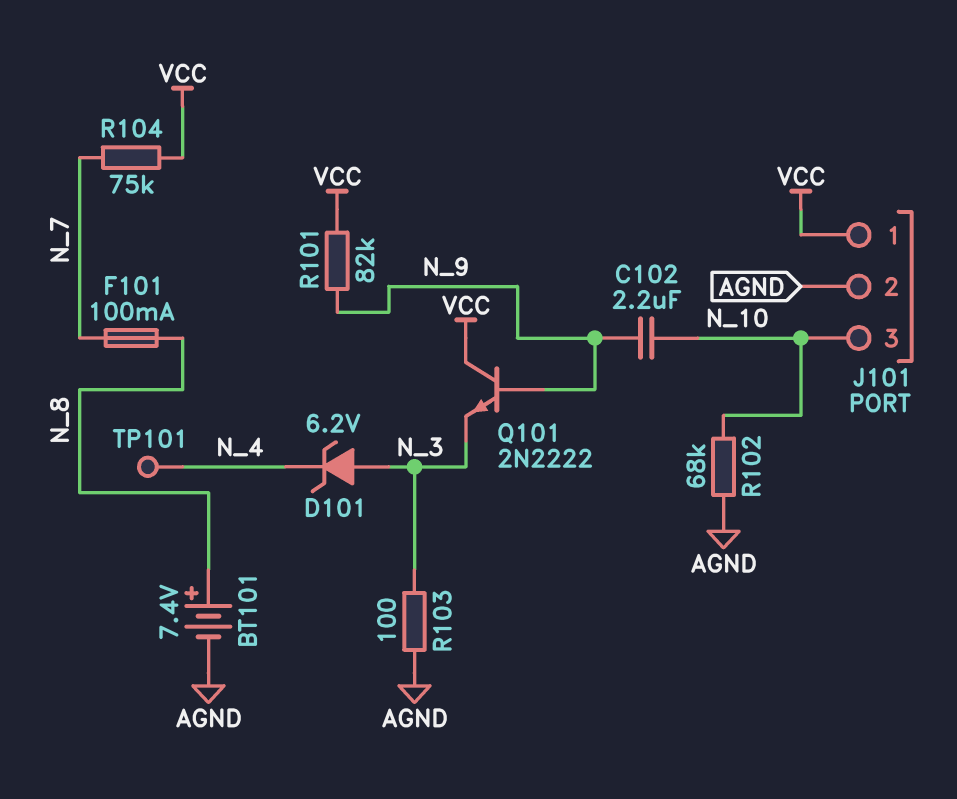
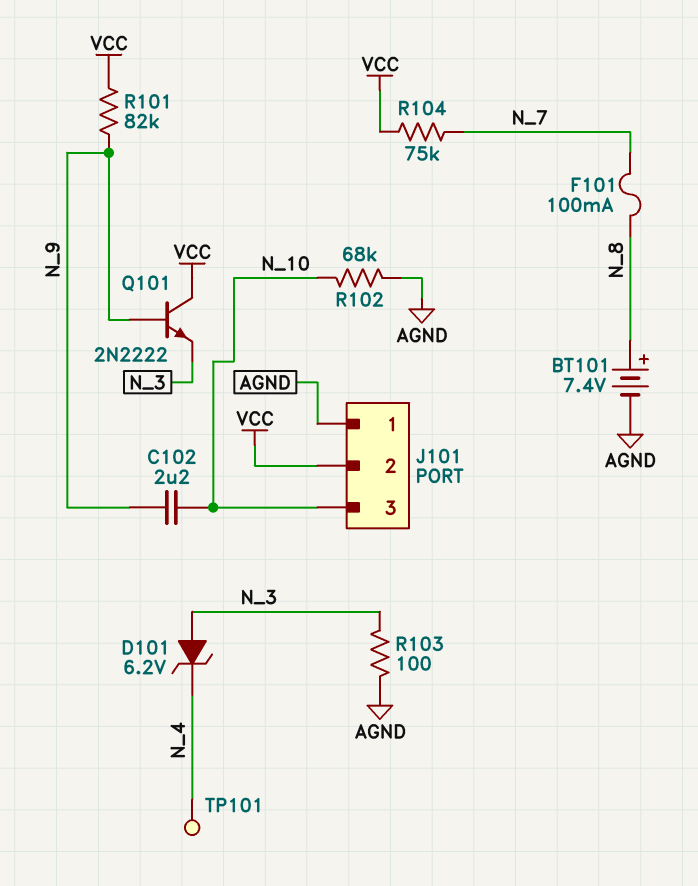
J101 pin 1: VCC -> AGND
J101 pin 2: AGND -> VCC

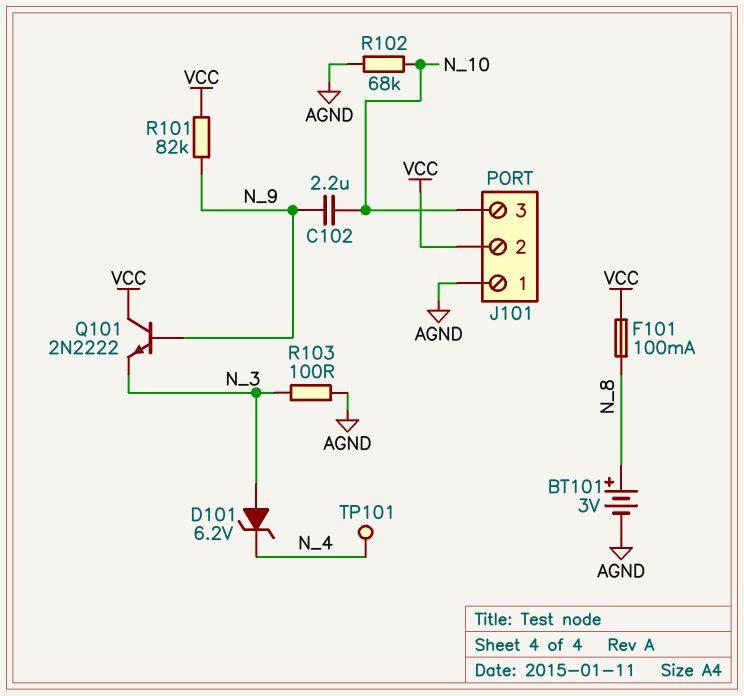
BT101: 7.4V (plus N_8, minus AGND) -> 3V (plus N_8, minus AGND)
F101: 100mA (N_7, N_8) -> 100mA (N_8, VCC)
R104: 75k (N_7, VCC) -> none

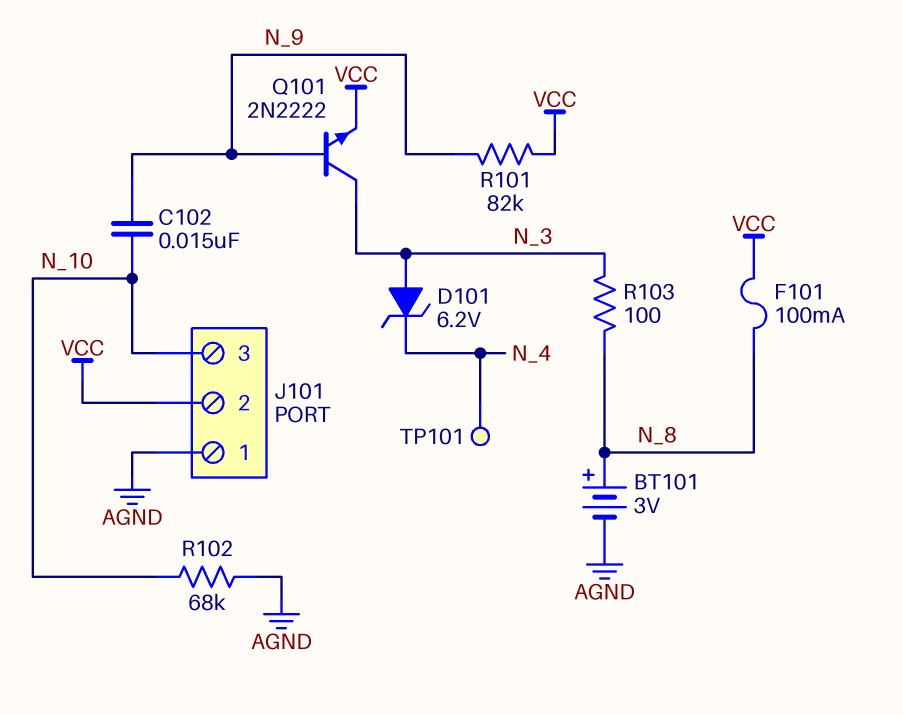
C102: 2.2uF (N_9, N_10) -> 15nF (N_9, N_10)
Q101: NPN 2N2222 (B N_9, C VCC, E N_3) -> NPN 2N2222 (B N_9, C N_3, E VCC)
R103: 100 (AGND, N_3) -> 100 (N_3, N_8)

